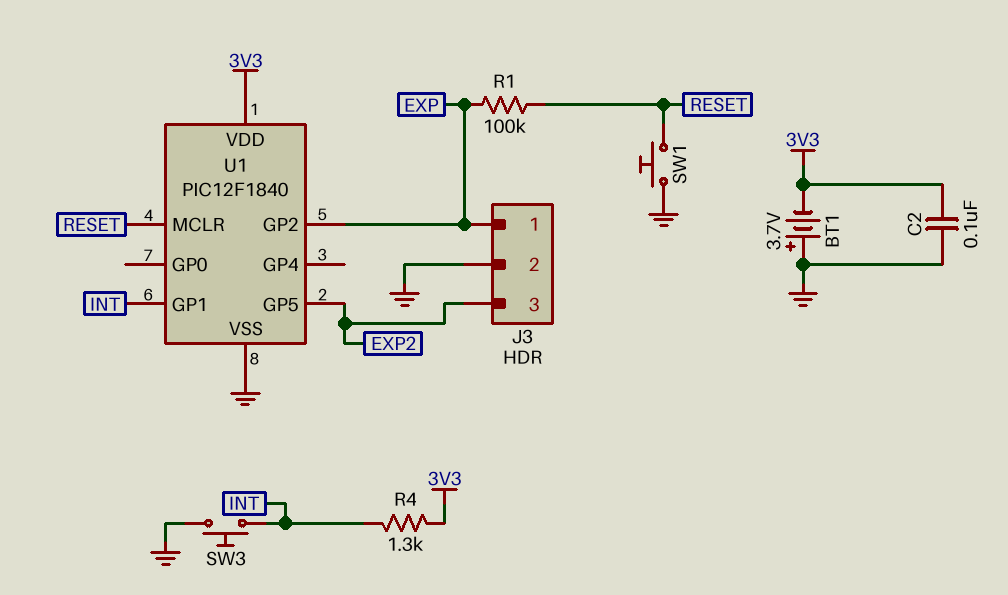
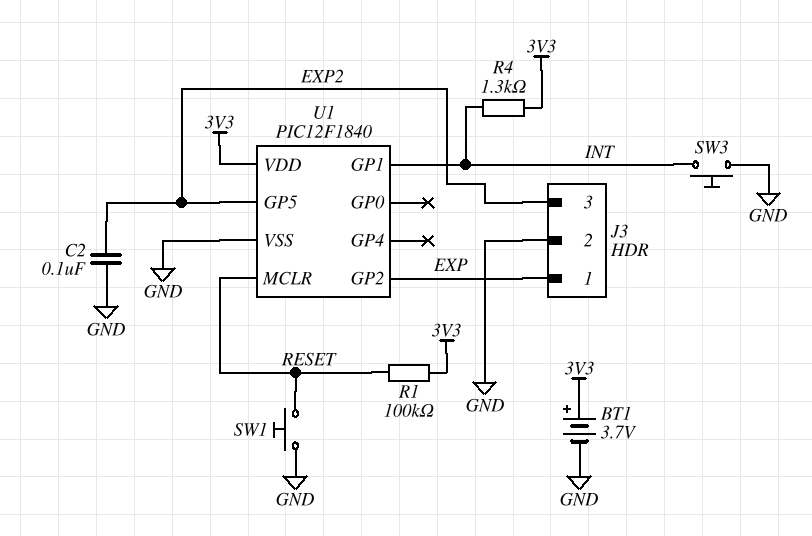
BT1: 3.7V (plus GND, minus 3V3) -> 3.7V (plus 3V3, minus GND)
C2: 100nF (3V3, GND) -> 100nF (EXP2, GND)
R1: 100k (EXP, RESET) -> 100k (3V3, RESET)

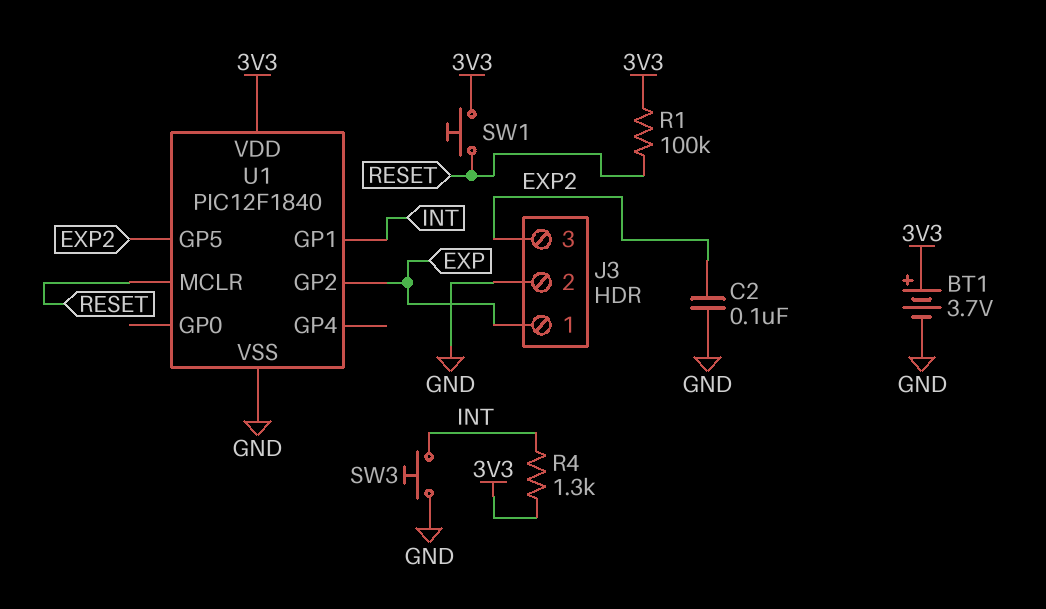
SW1: button (GND, RESET) -> button (3V3, RESET)

